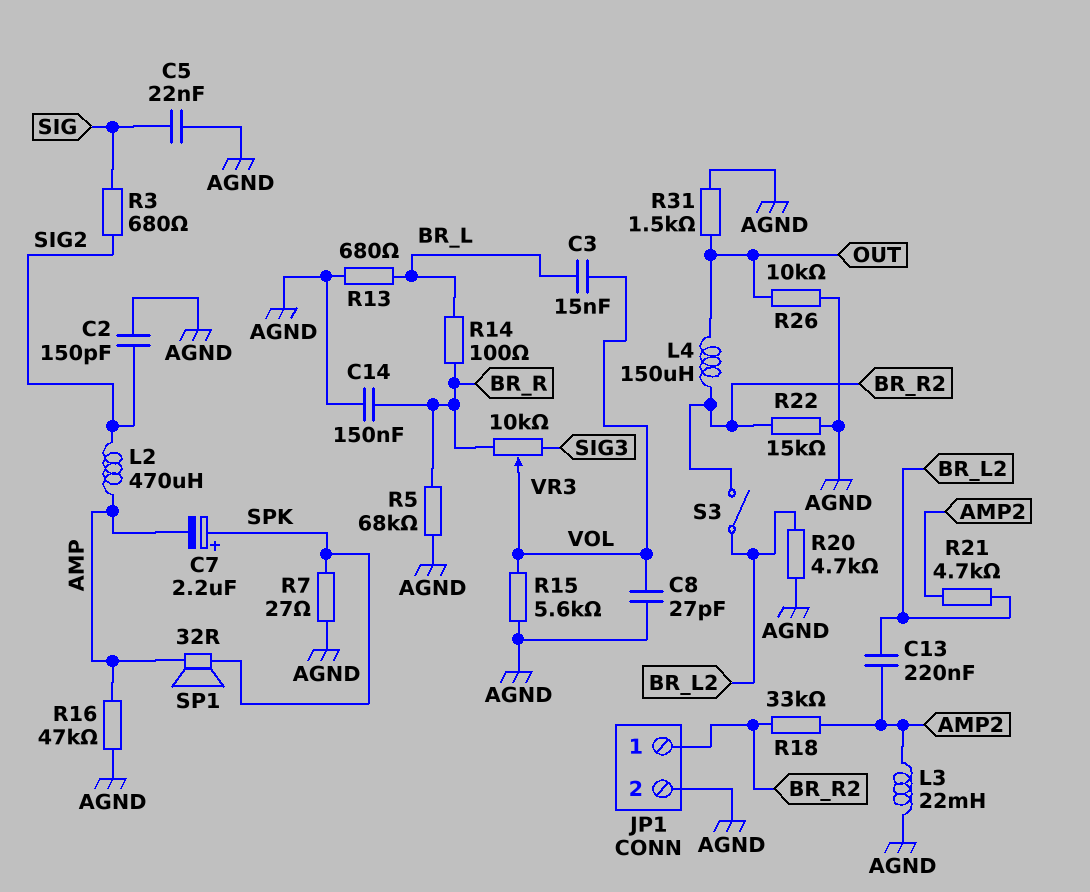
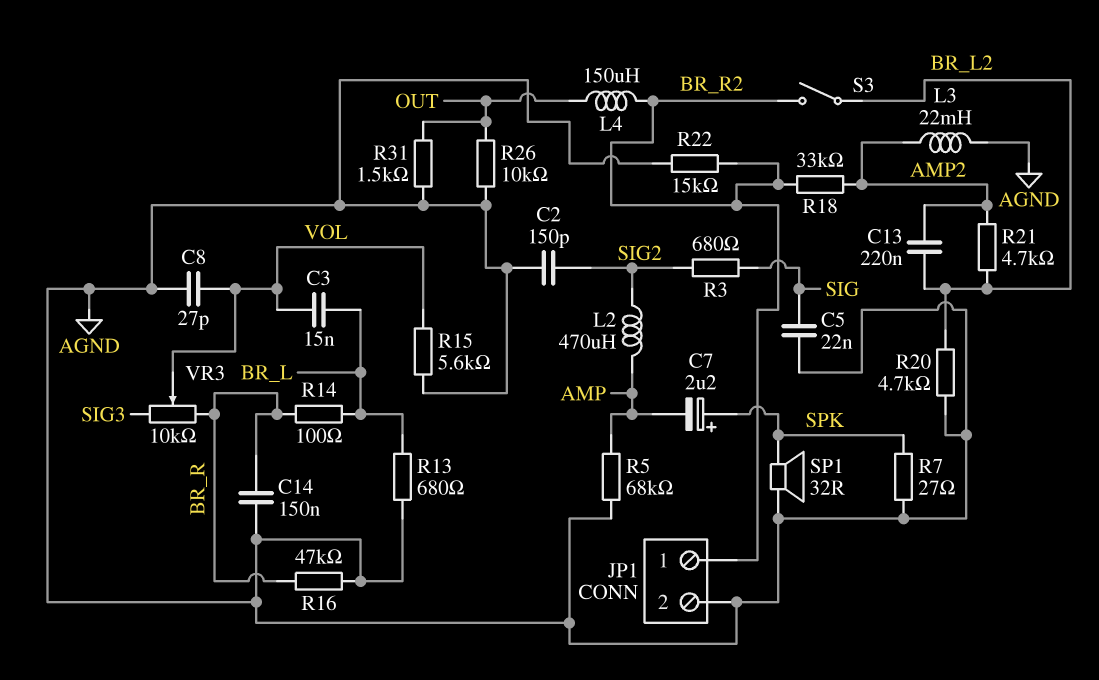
R5: 68k (AGND, BR_R) -> 68k (AGND, AMP)
R16: 47k (AGND, AMP) -> 47k (AGND, BR_R)
SP1: speaker 32R (AMP, SPK) -> speaker 32R (AGND, SPK)

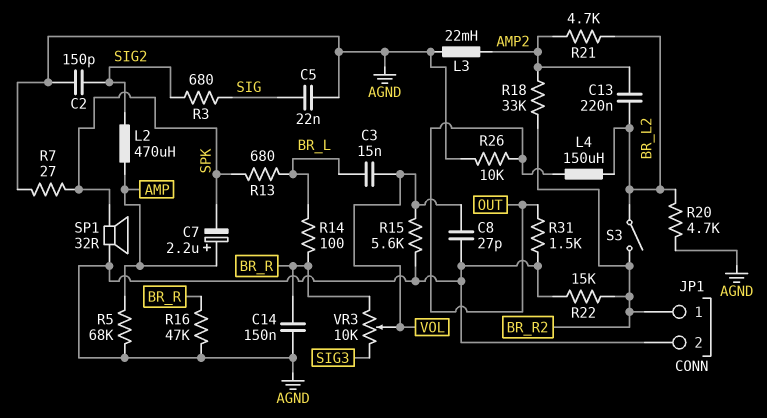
C7: 2.2uF (plus SPK, minus AMP) -> 2.2uF (plus AMP, minus SPK)
L4: 150uH (BR_R2, OUT) -> 150uH (BR_L2, OUT)
R13: 680 (AGND, BR_L) -> 680 (BR_L, SPK)

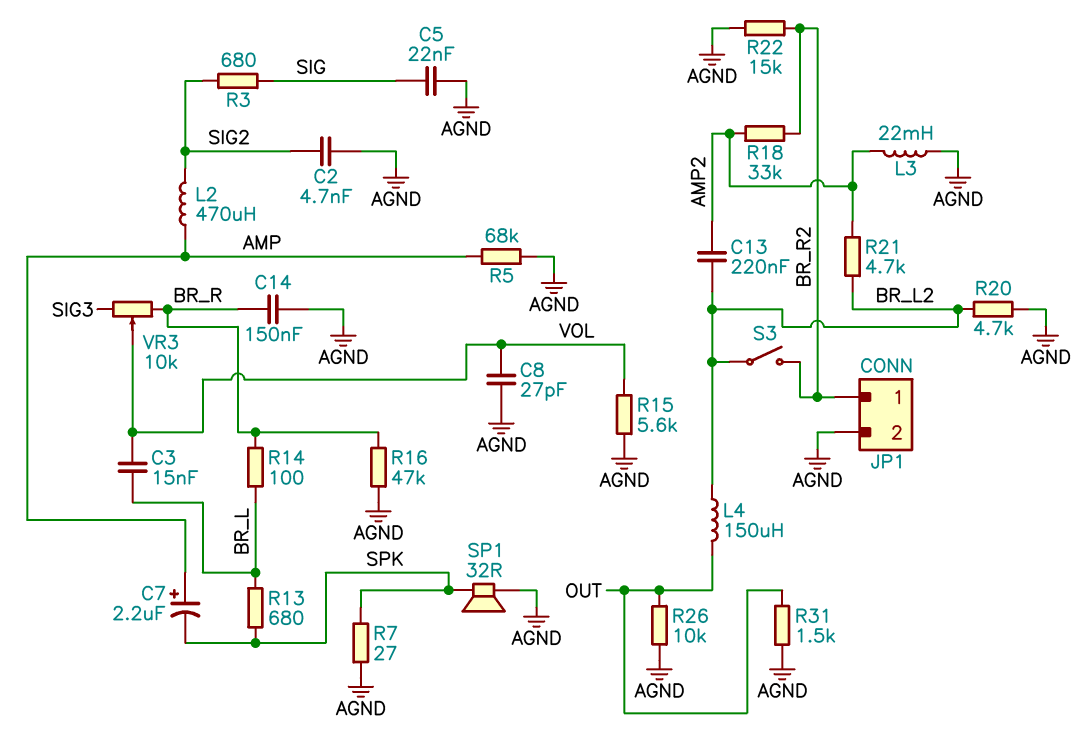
C2: 150pF (AGND, SIG2) -> 4.7nF (AGND, SIG2)

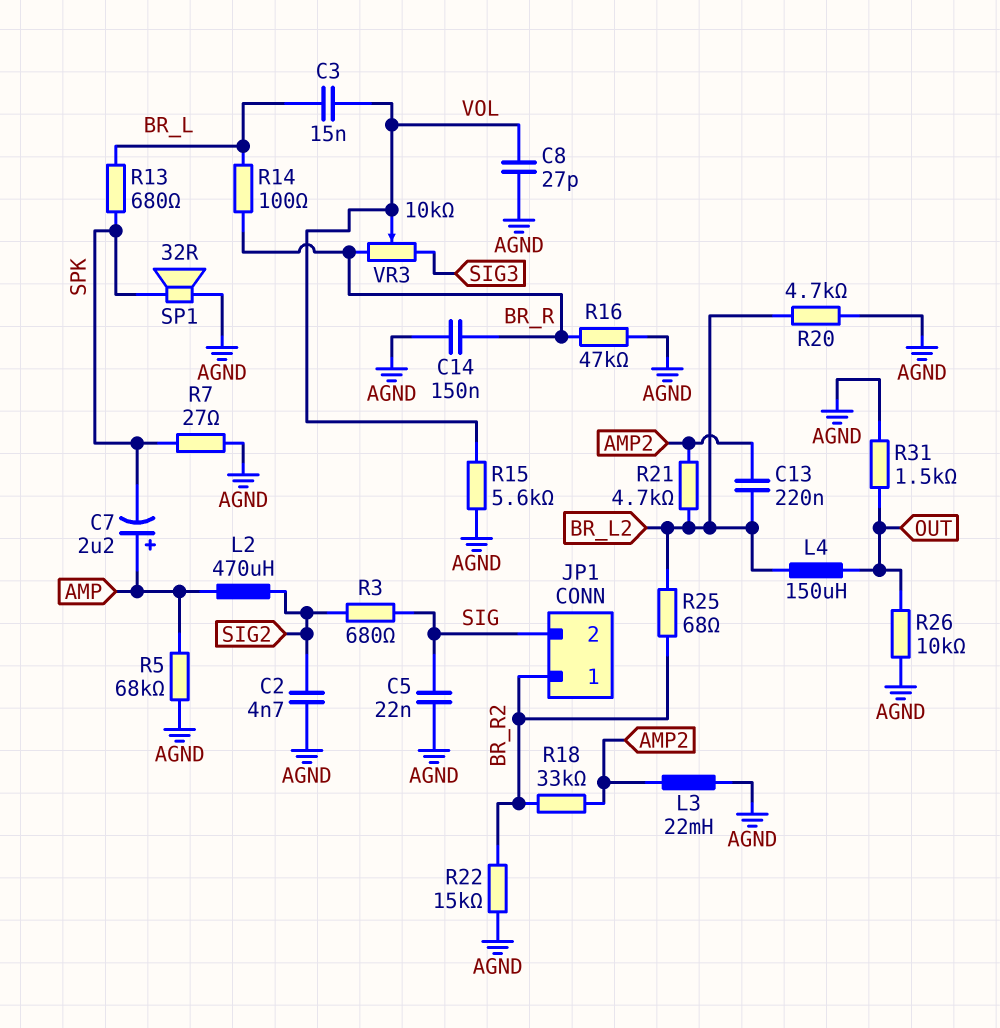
JP1 pin 2: AGND -> SIG
R25: none -> 68 (BR_L2, BR_R2)
S3: switch (BR_L2, BR_R2) -> none

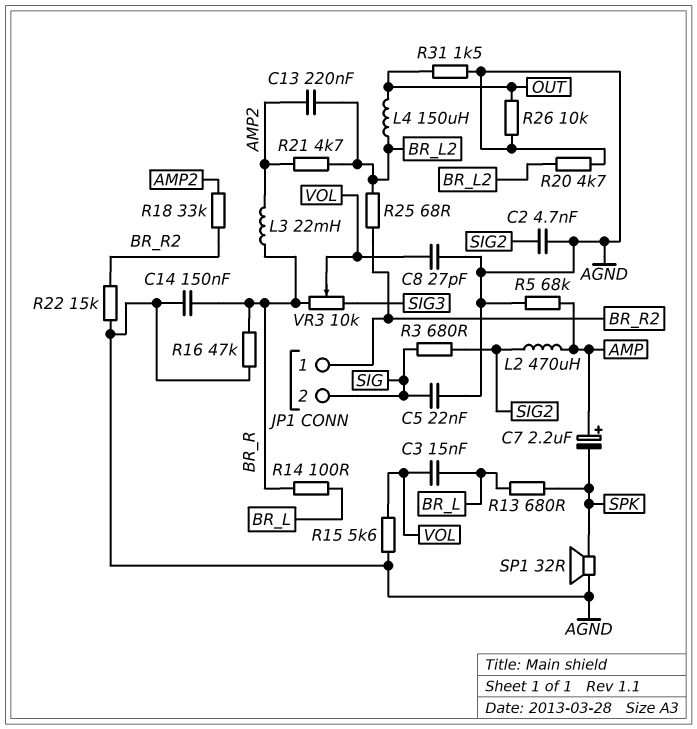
L3: 22mH (AGND, AMP2) -> 22mH (AMP2, BR_R)
R7: 27 (AGND, SPK) -> none

